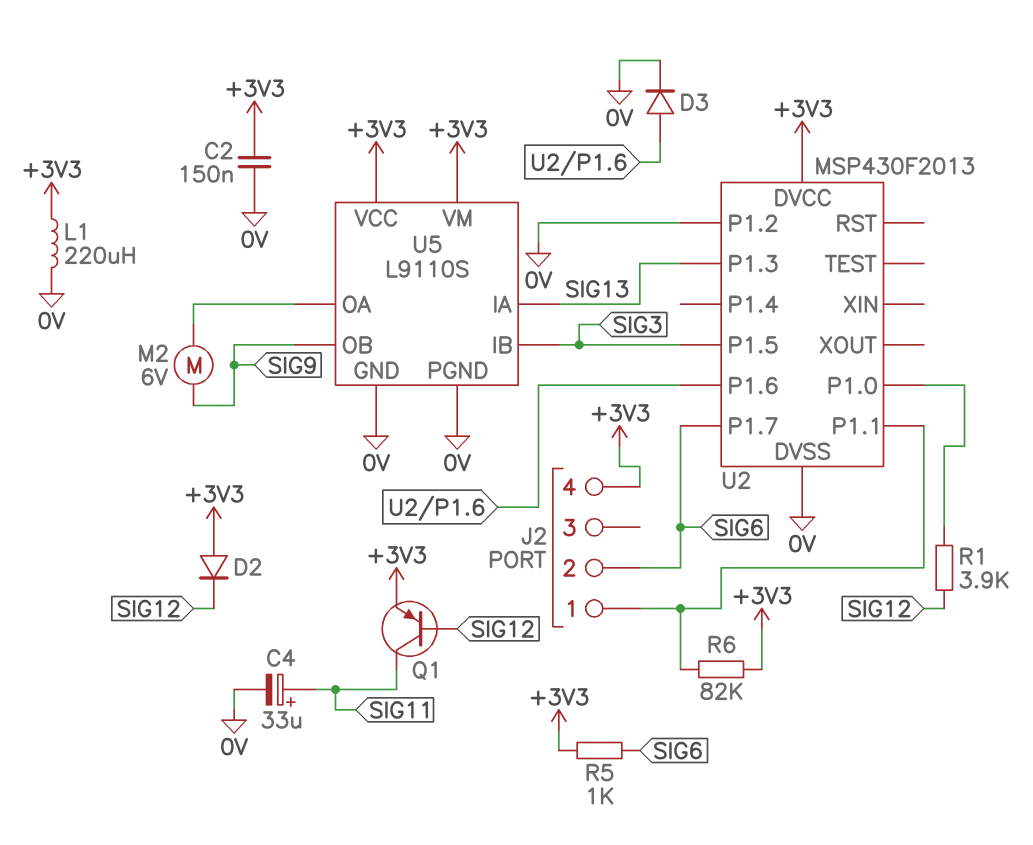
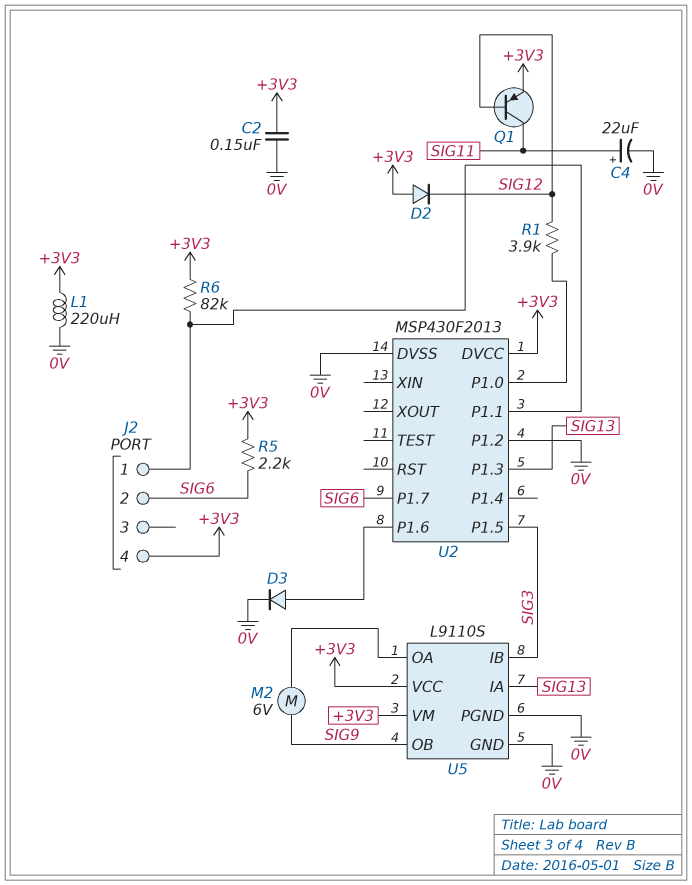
C4: 33uF (plus SIG11, minus 0V) -> 22uF (plus SIG11, minus 0V)
R5: 1k (+3V3, SIG6) -> 2.2k (+3V3, SIG6)

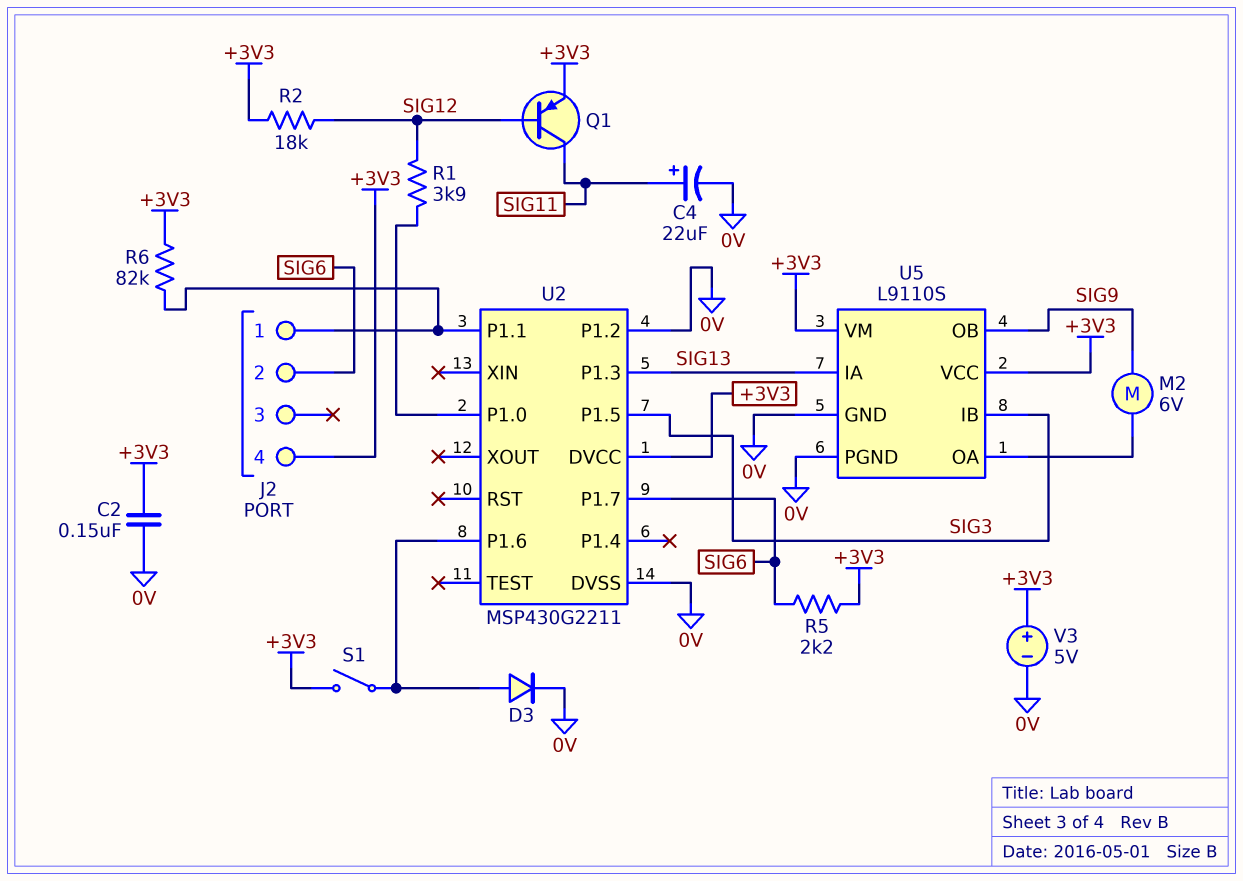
D2: diode (A +3V3, K SIG12) -> none
L1: 220uH (+3V3, 0V) -> none
R2: none -> 18k (+3V3, SIG12)
S1: none -> switch (+3V3, U2/P1.6)
U2: MSP430F2013 -> MSP430G2211
V3: none -> 5V (plus +3V3, minus 0V)

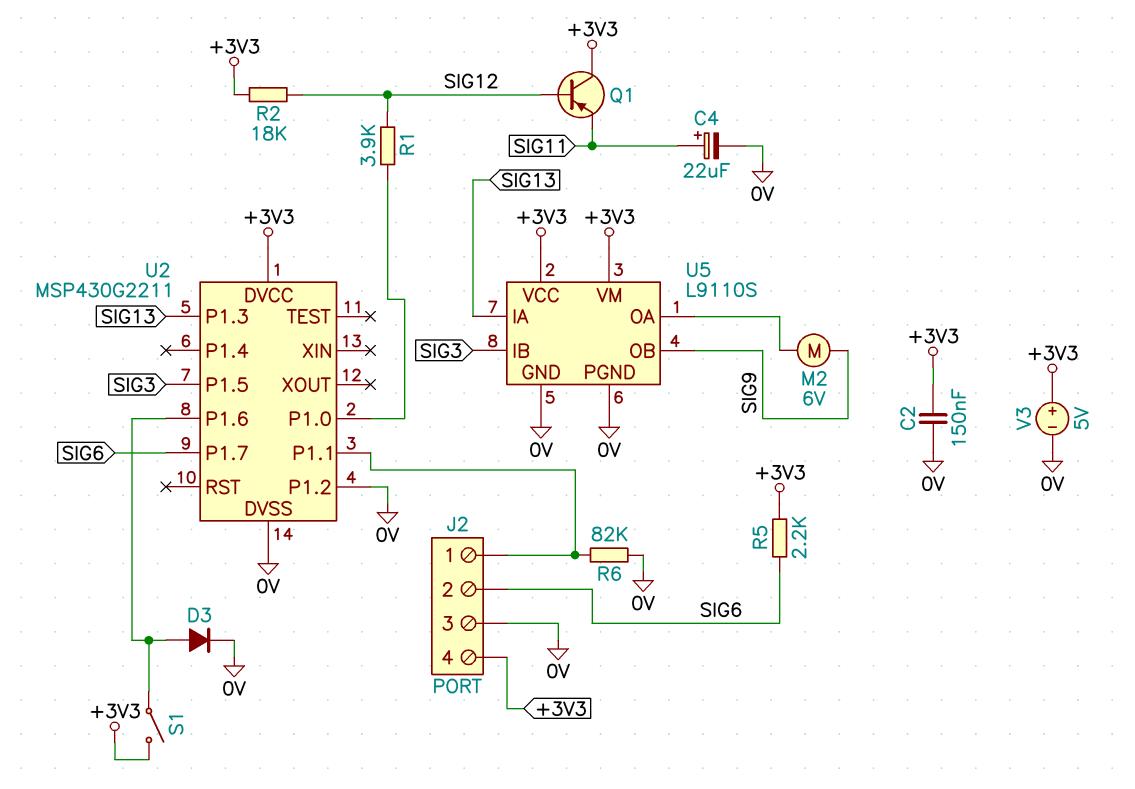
J2 pin 3: none -> 0V
Q1: PNP (B SIG12, C SIG11, E +3V3) -> PNP (B SIG12, C +3V3, E SIG11)
R6: 82k (+3V3, J2/1) -> 82k (0V, J2/1)

